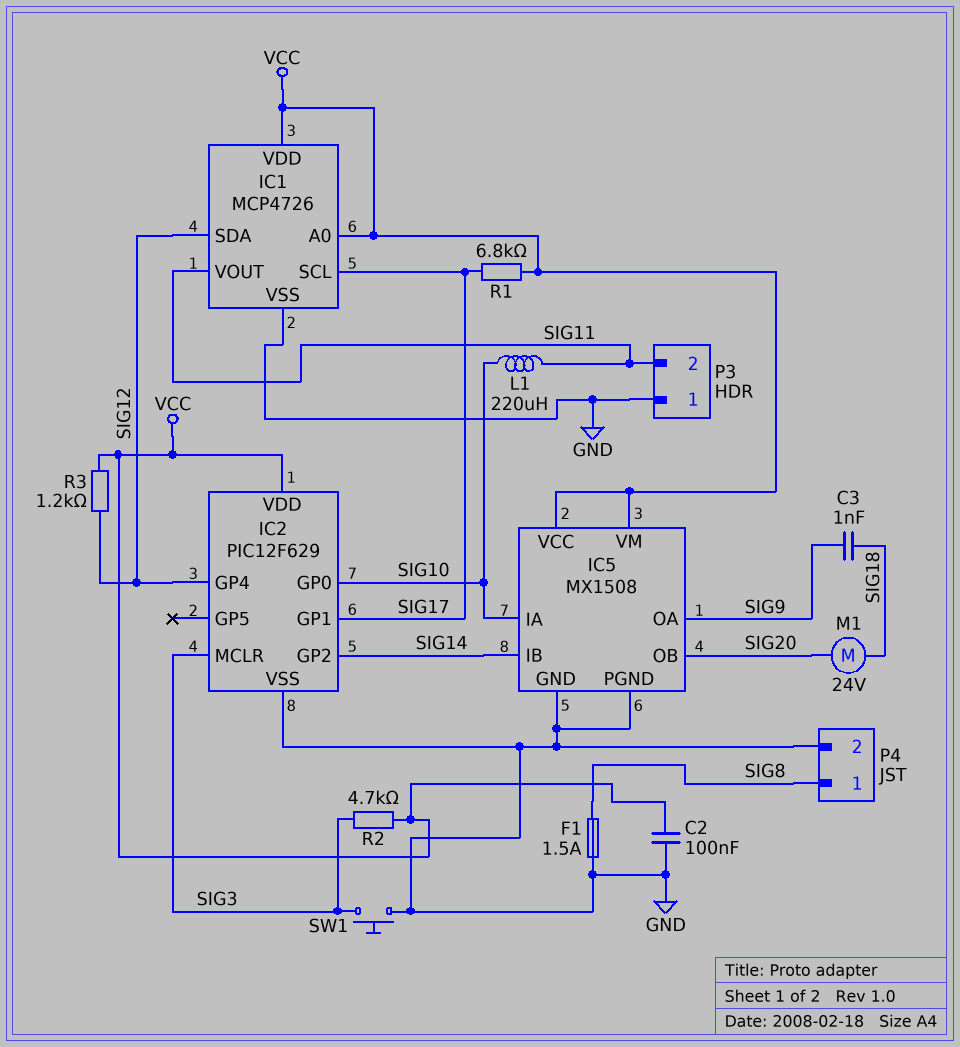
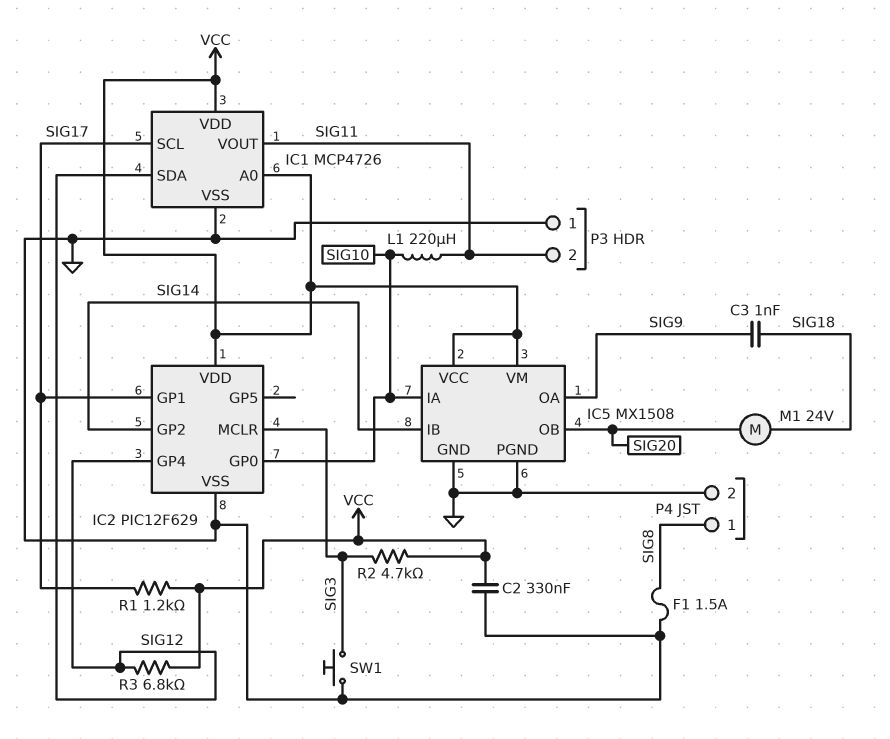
C2: 100nF (GND, VCC) -> 330nF (GND, VCC)
R1: 6.8k (SIG17, VCC) -> 1.2k (SIG17, VCC)
R3: 1.2k (SIG12, VCC) -> 6.8k (SIG12, VCC)

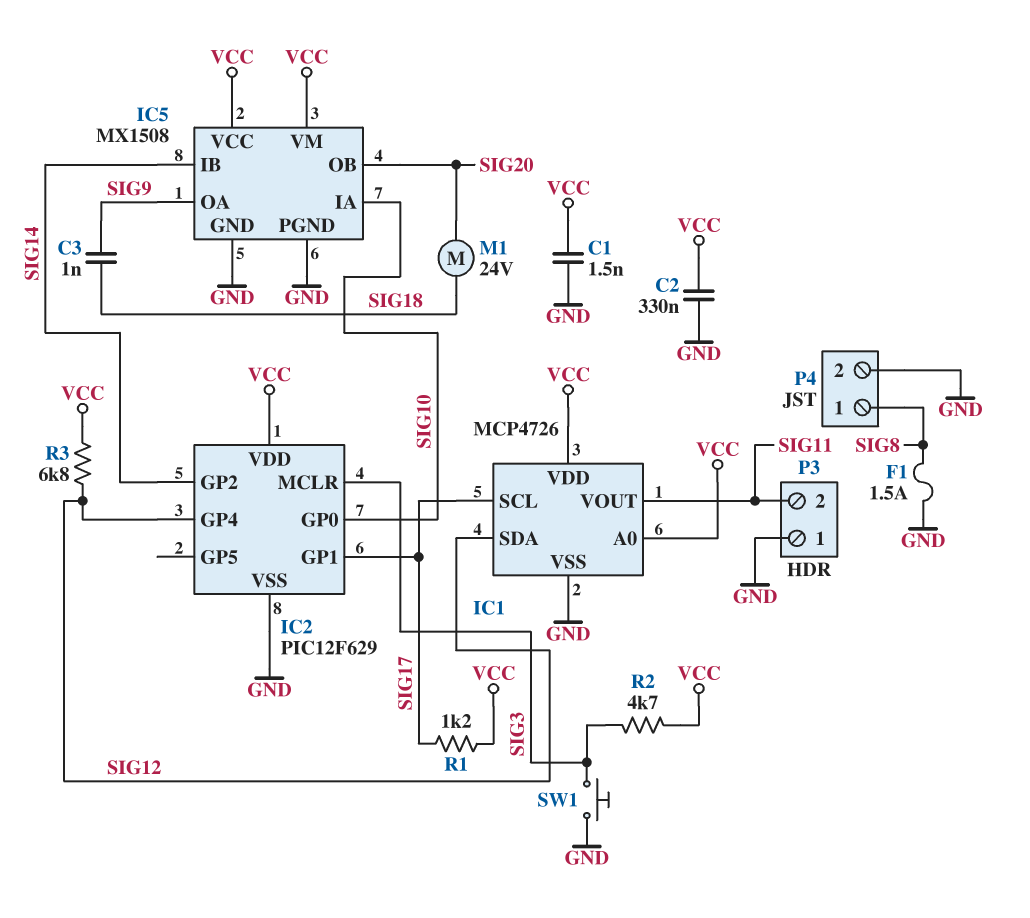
C1: none -> 1.5nF (GND, VCC)
L1: 220uH (SIG10, SIG11) -> none

